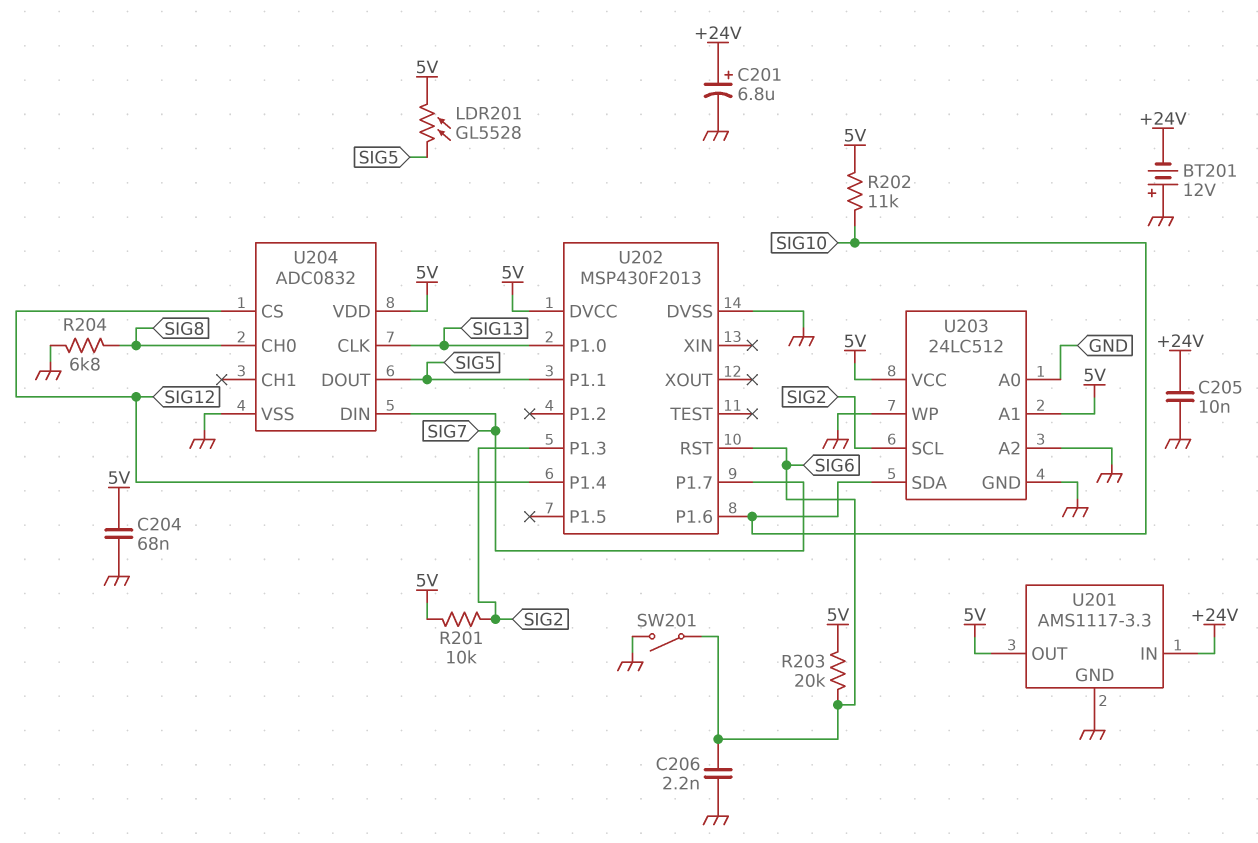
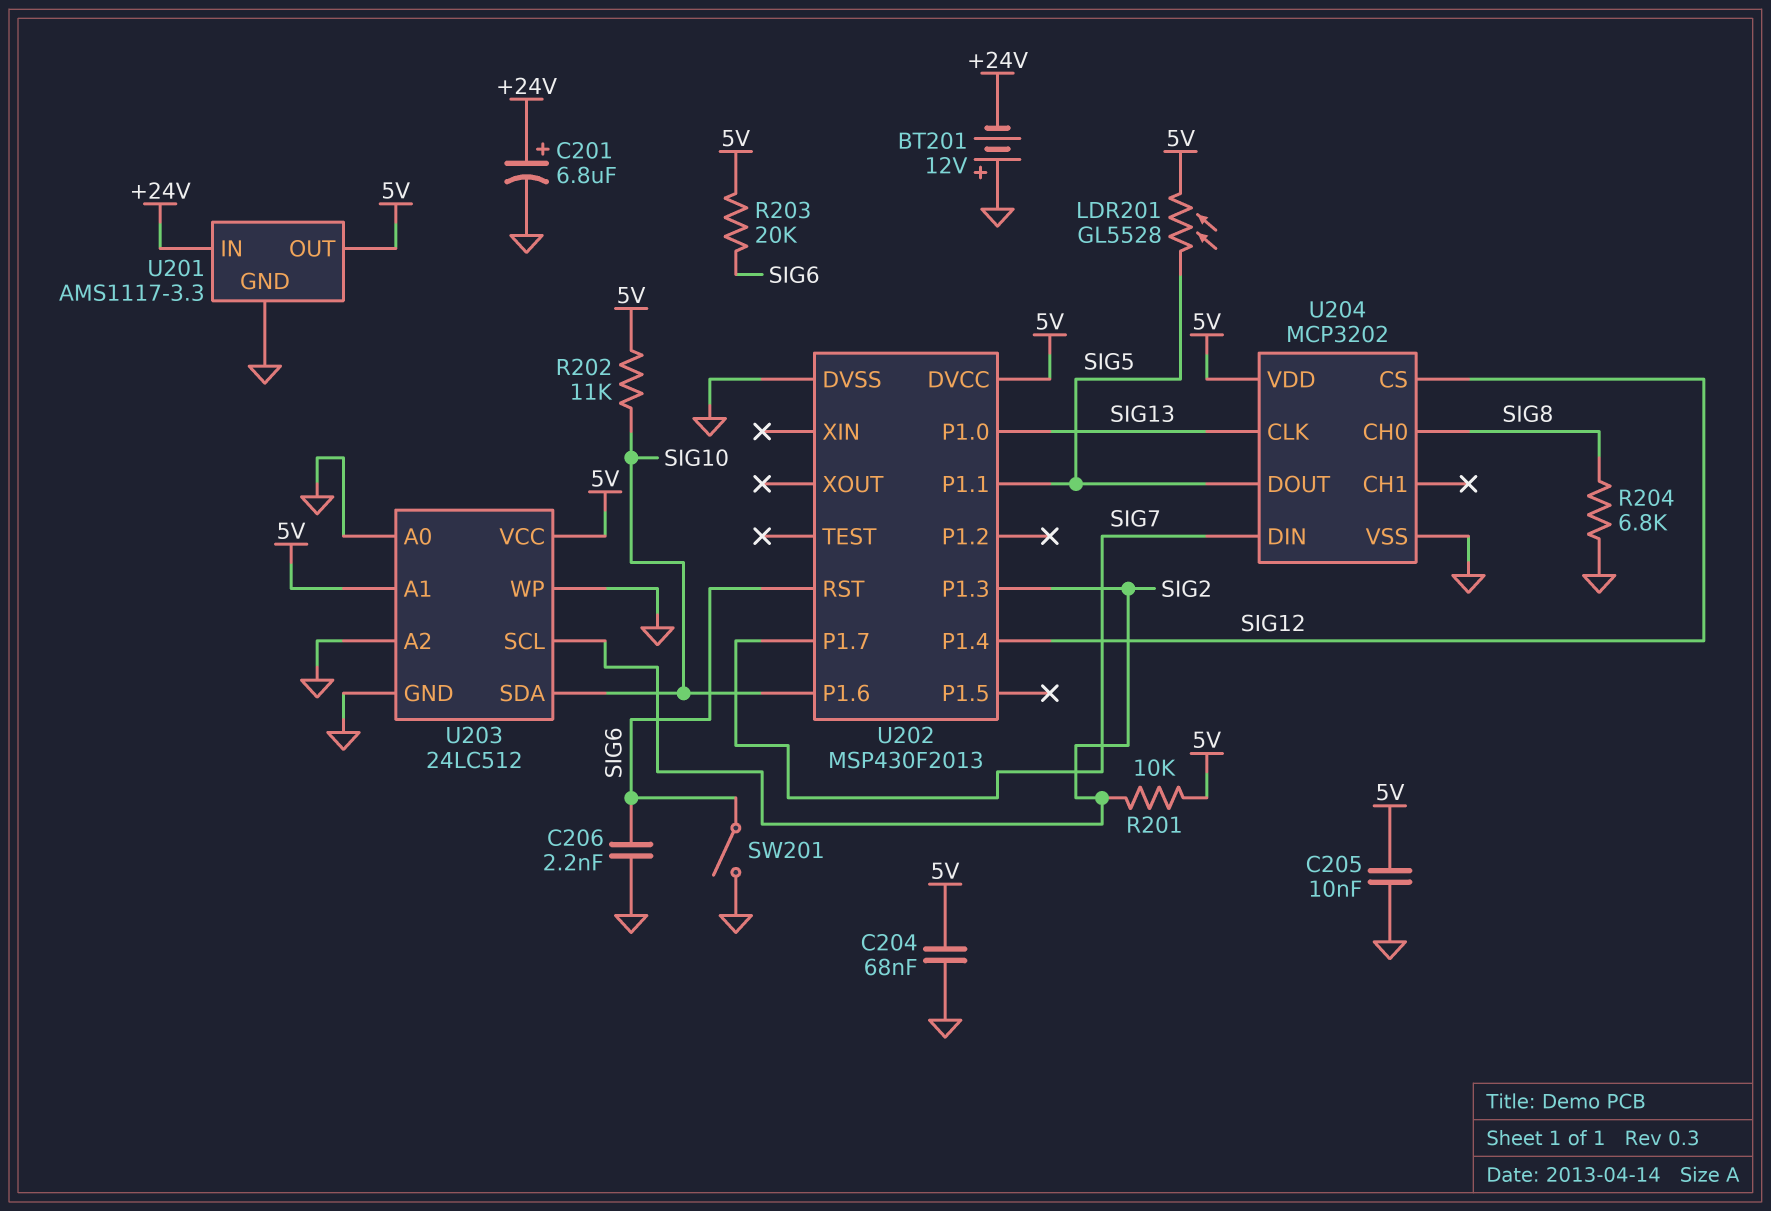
C205: 10nF (+24V, GND) -> 10nF (5V, GND)
U204: ADC0832 -> MCP3202

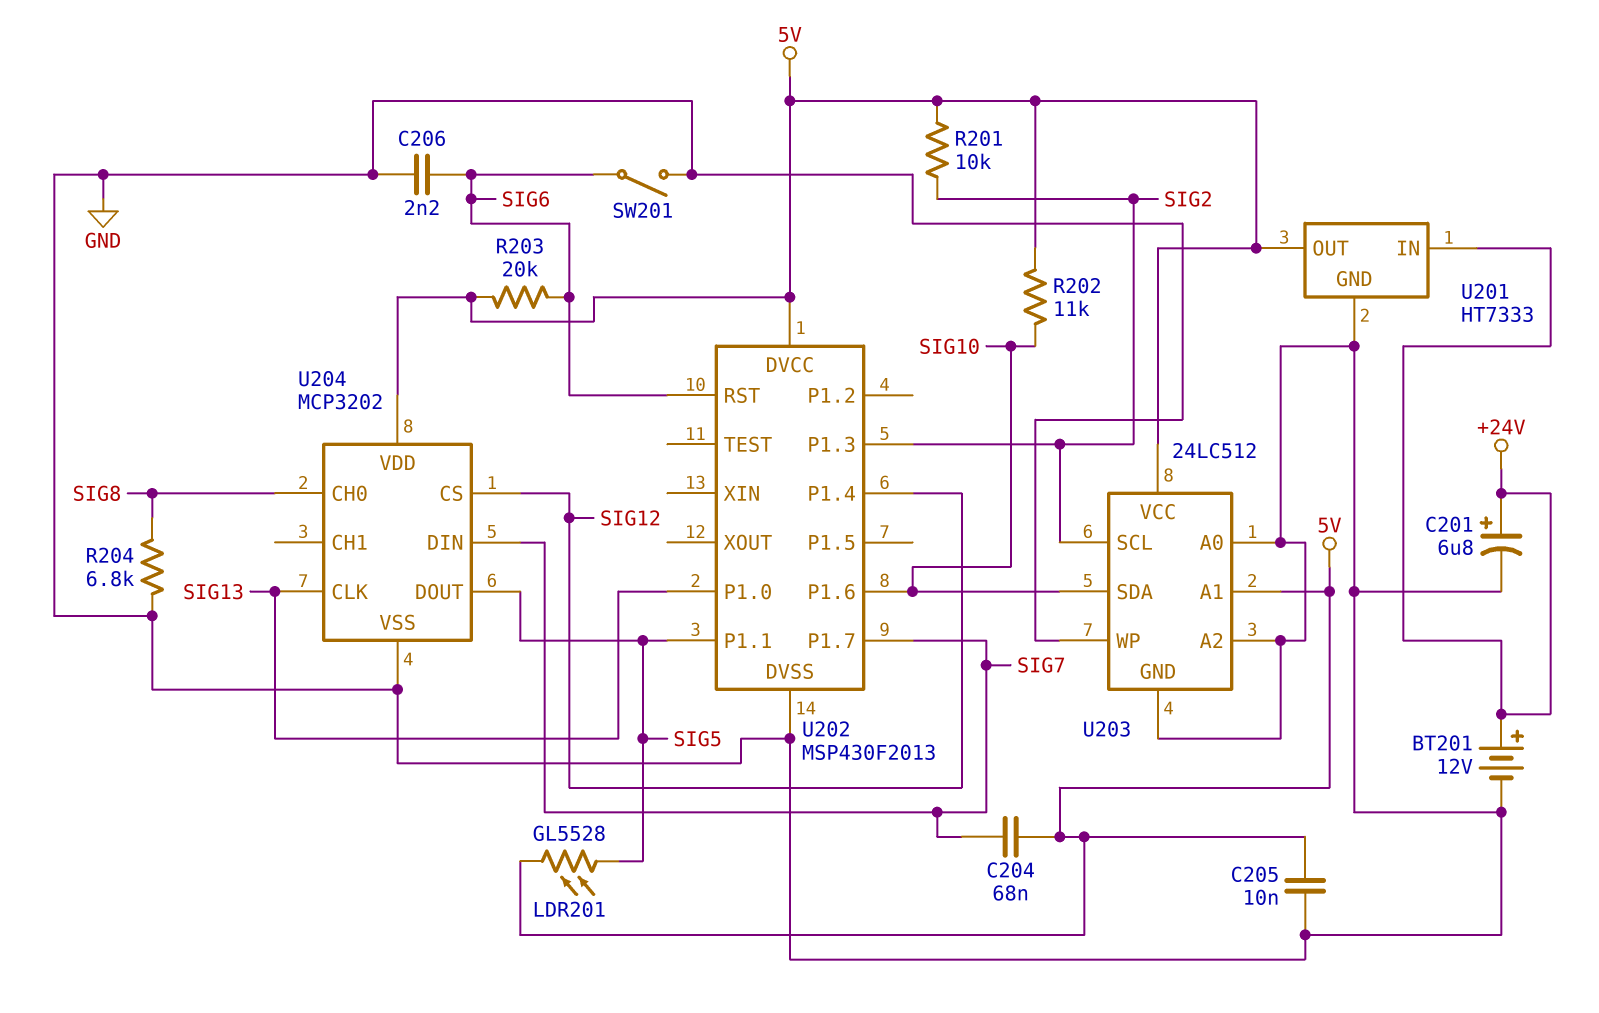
BT201: 12V (plus GND, minus +24V) -> 12V (plus +24V, minus GND)
C204: 68nF (5V, GND) -> 68nF (5V, SIG7)
U201: AMS1117-3.3 -> HT7333

